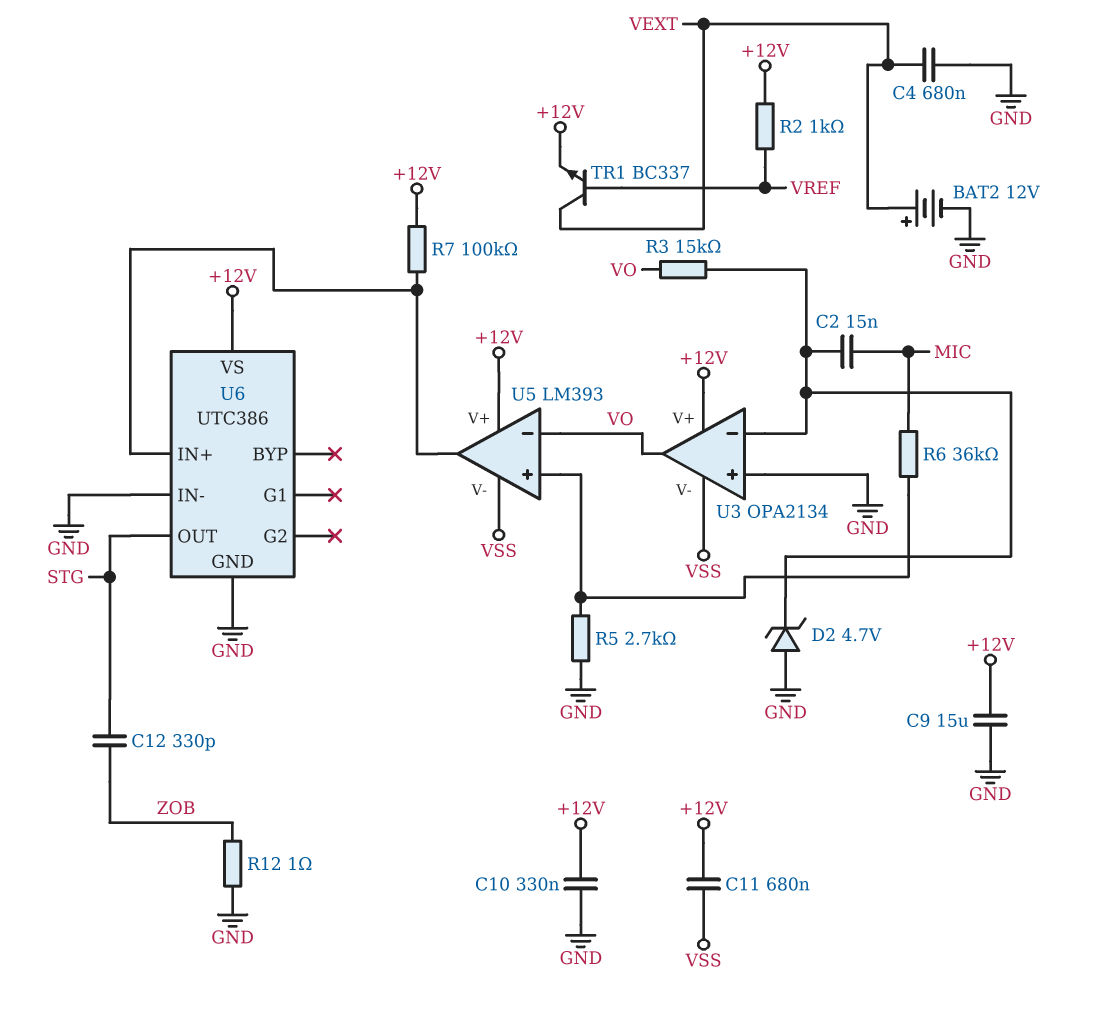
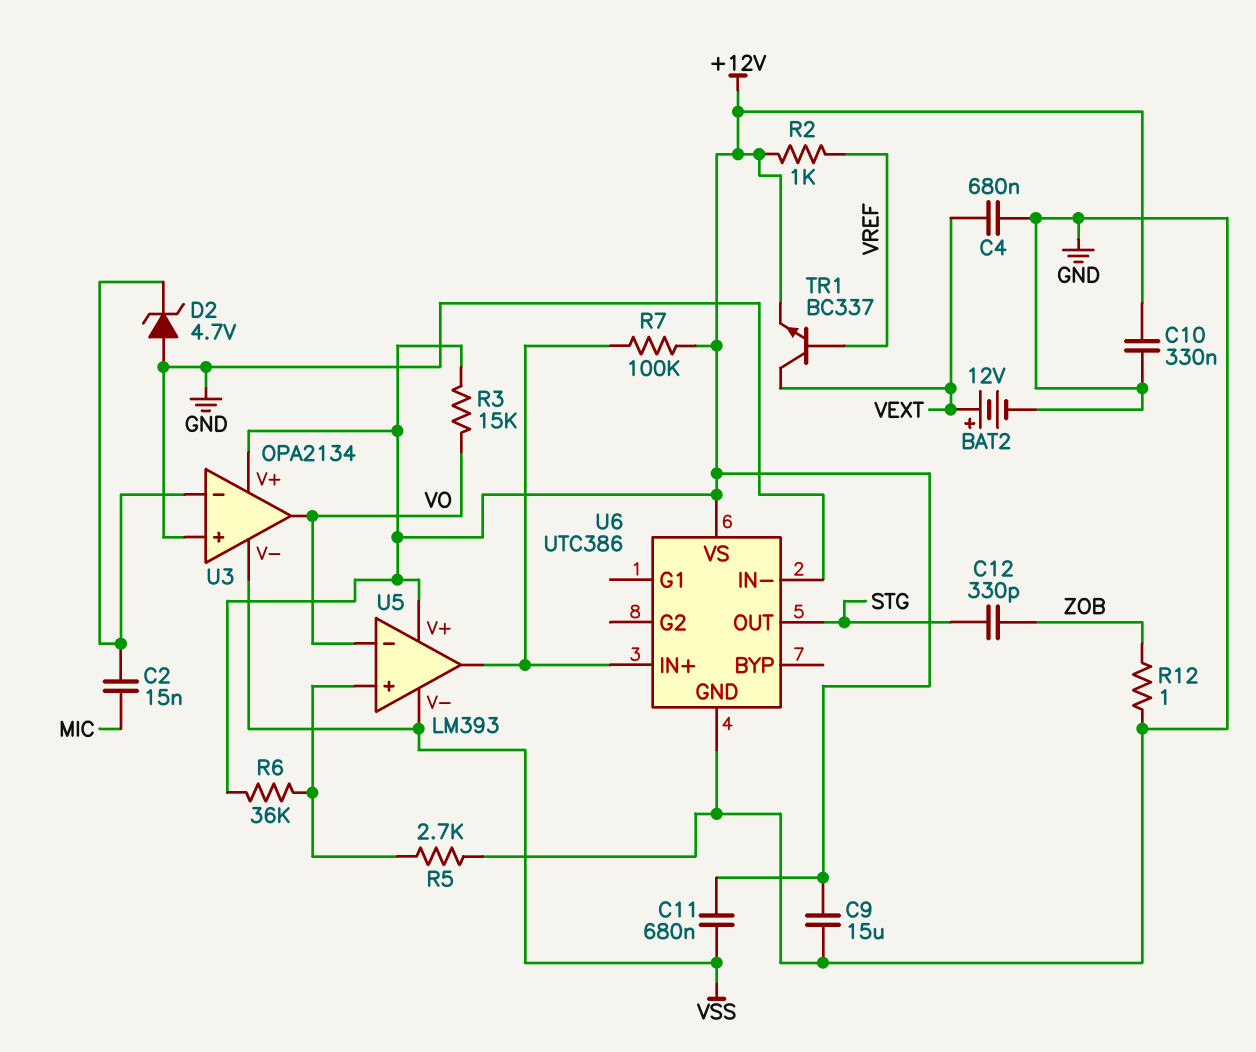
R3: 15k (U3/in-, VO) -> 15k (+12V, VO)
R6: 36k (MIC, U5/in+) -> 36k (+12V, U5/in+)

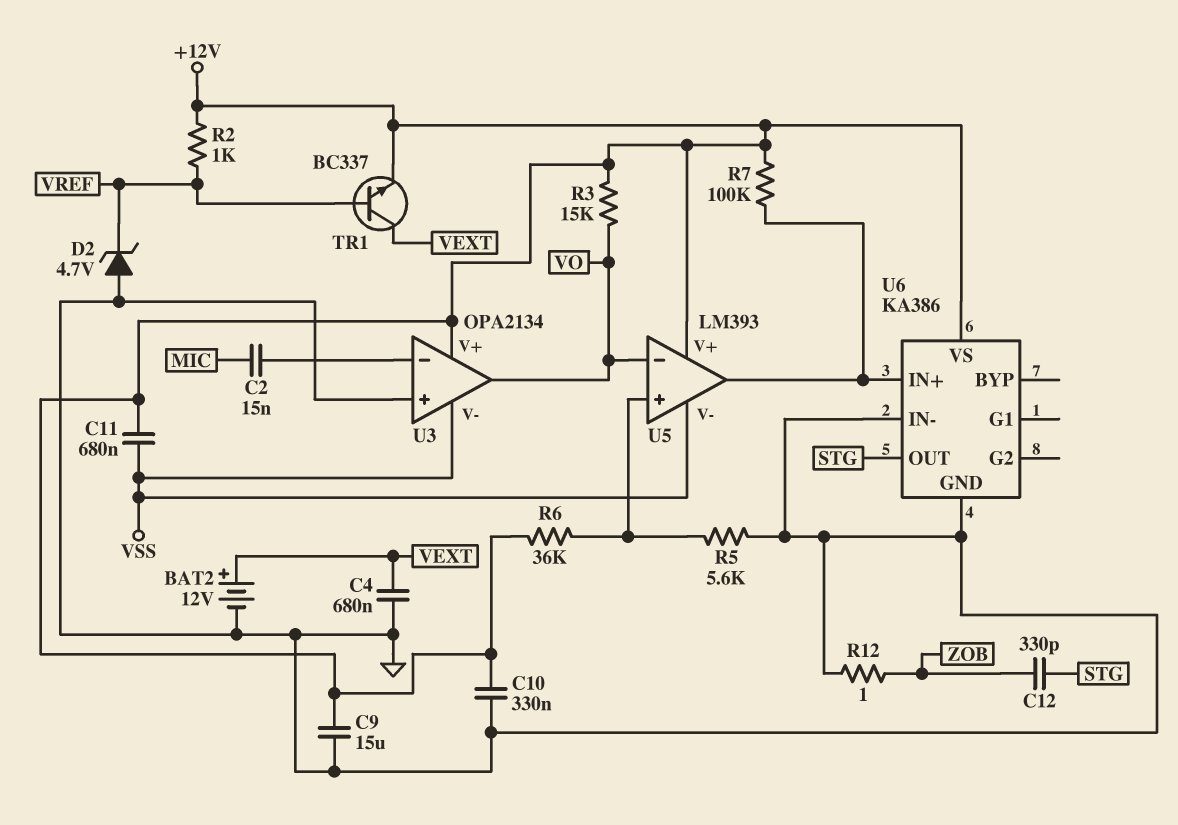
D2: zener 4.7V (A GND, K U3/in-) -> zener 4.7V (A GND, K VREF)
R5: 2.7k (GND, U5/in+) -> 5.6k (GND, U5/in+)
U6: UTC386 -> KA386

